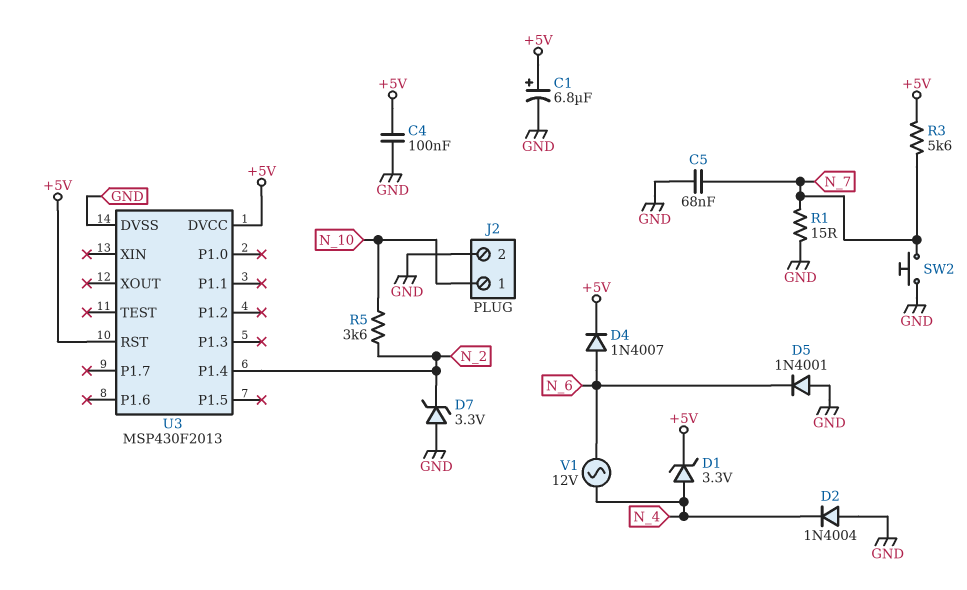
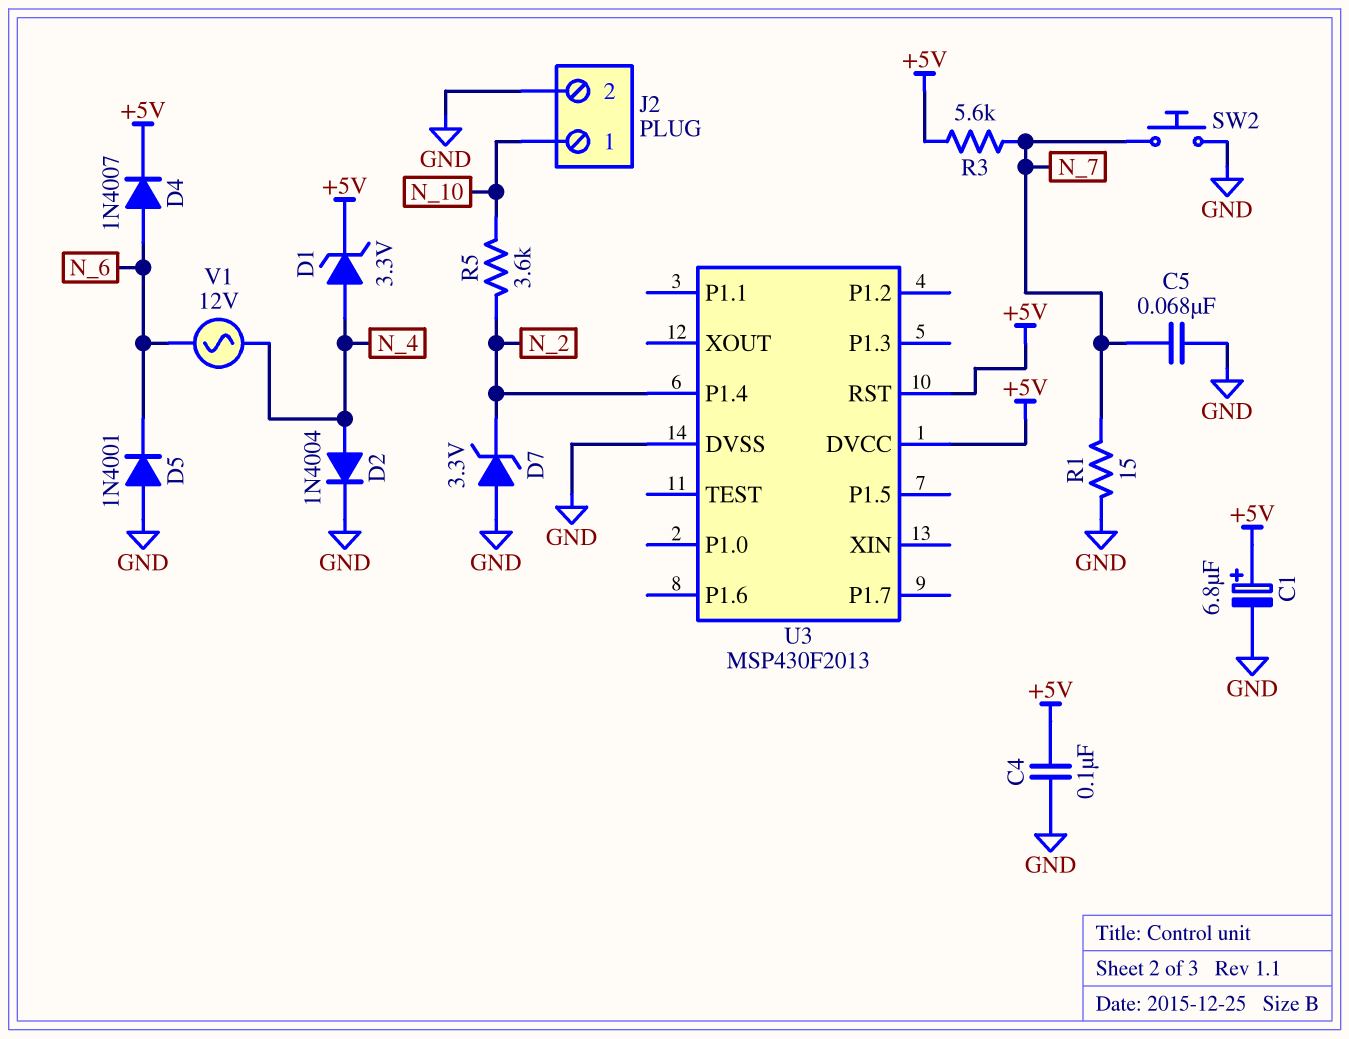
D2: diode 1N4004 (A GND, K N_4) -> diode 1N4004 (A N_4, K GND)

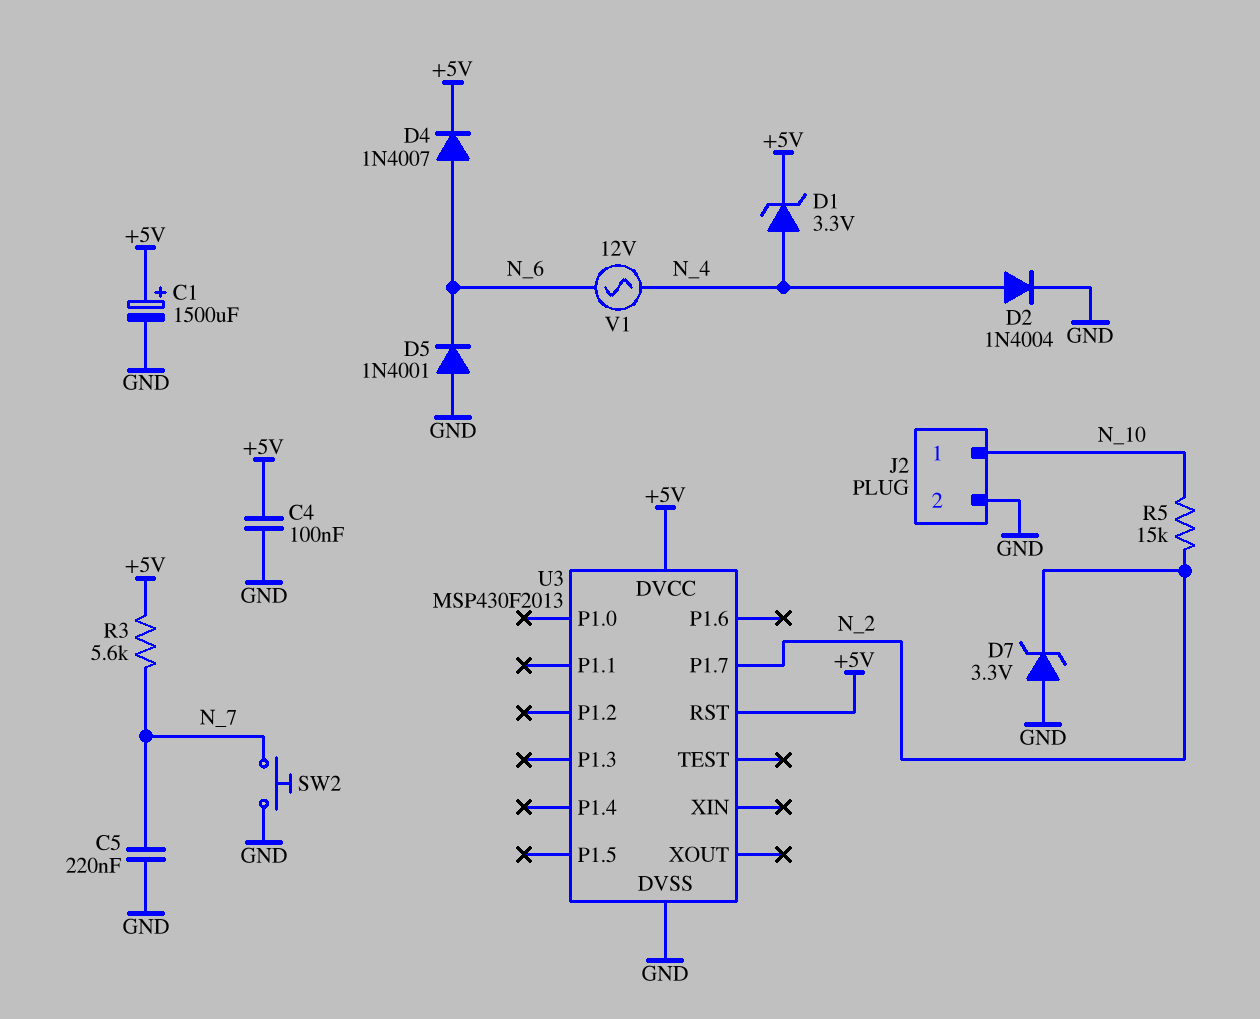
C1: 6.8uF (plus +5V, minus GND) -> 1500uF (plus +5V, minus GND)
C5: 68nF (GND, N_7) -> 220nF (GND, N_7)
R1: 15 (GND, N_7) -> none
R5: 3.6k (N_2, N_10) -> 15k (N_2, N_10)
U3 pin P1.4: N_2 -> none
U3 pin P1.7: none -> N_2

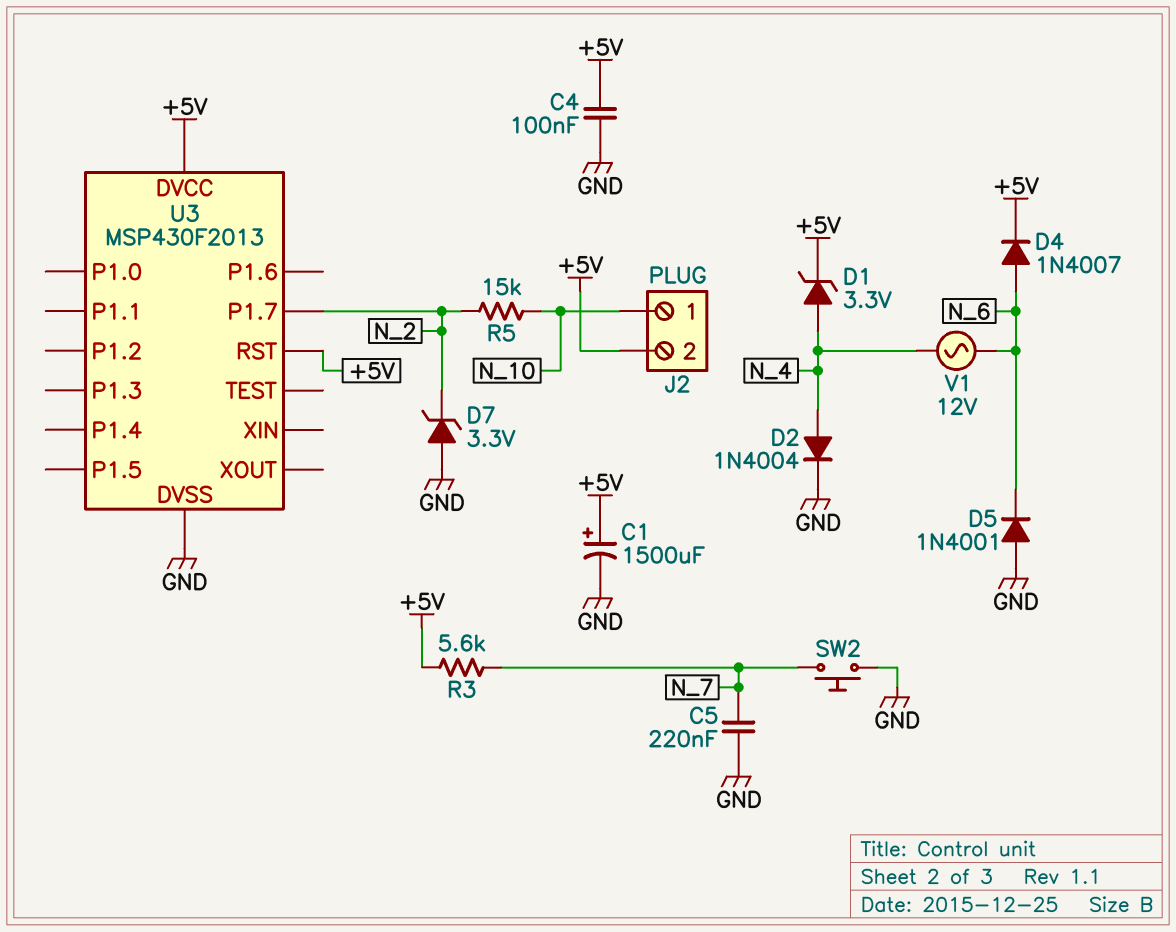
J2 pin 2: GND -> +5V

